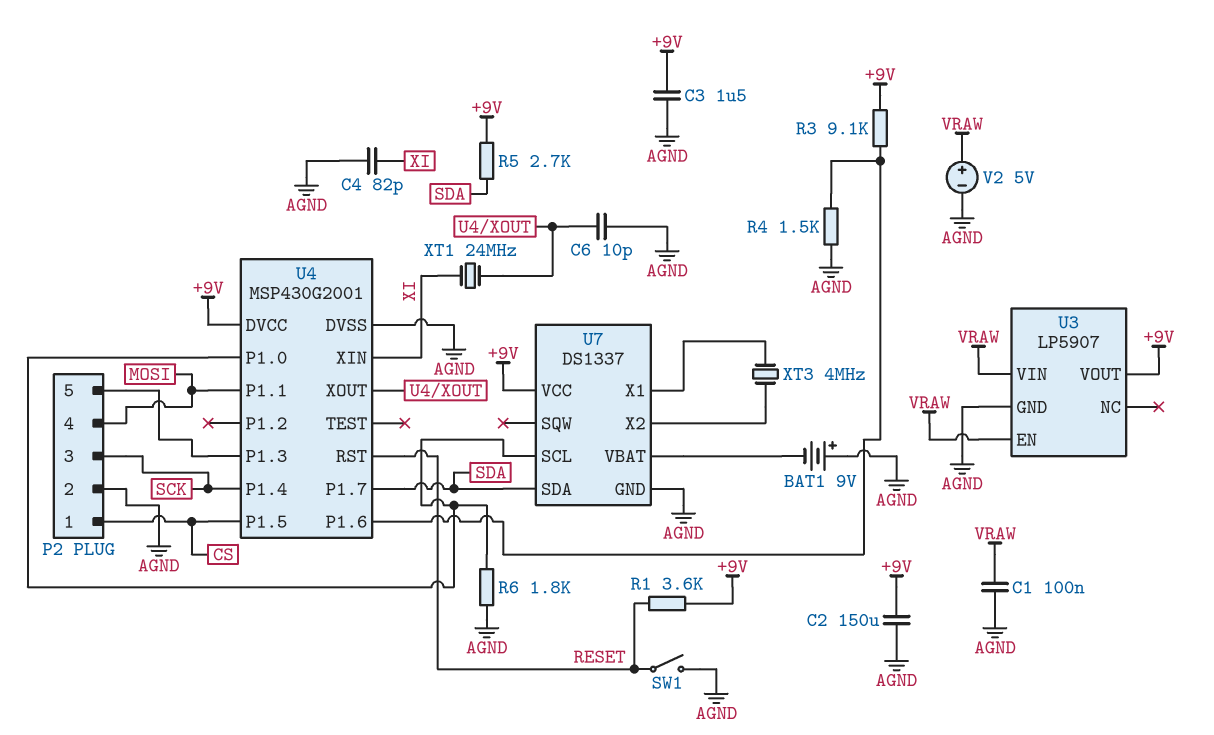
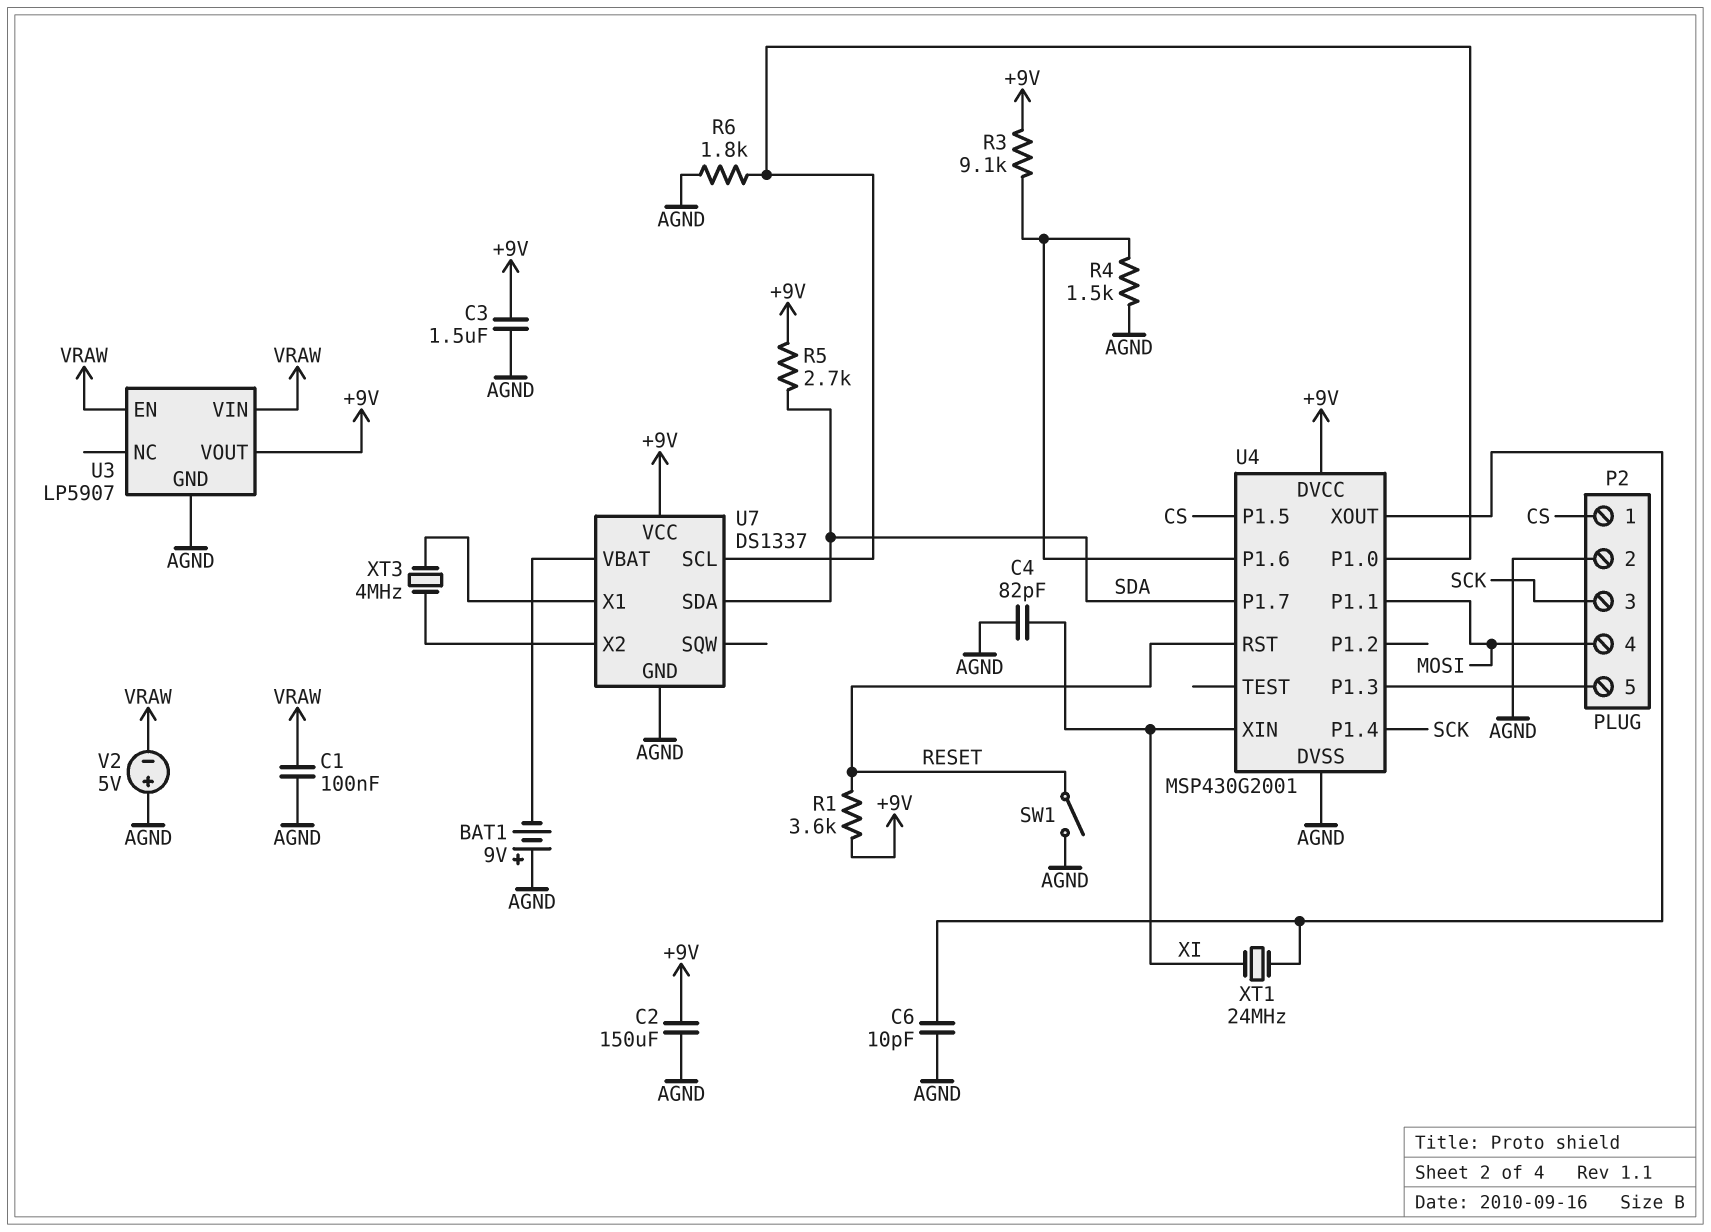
V2: 5V (plus VRAW, minus AGND) -> 5V (plus AGND, minus VRAW)

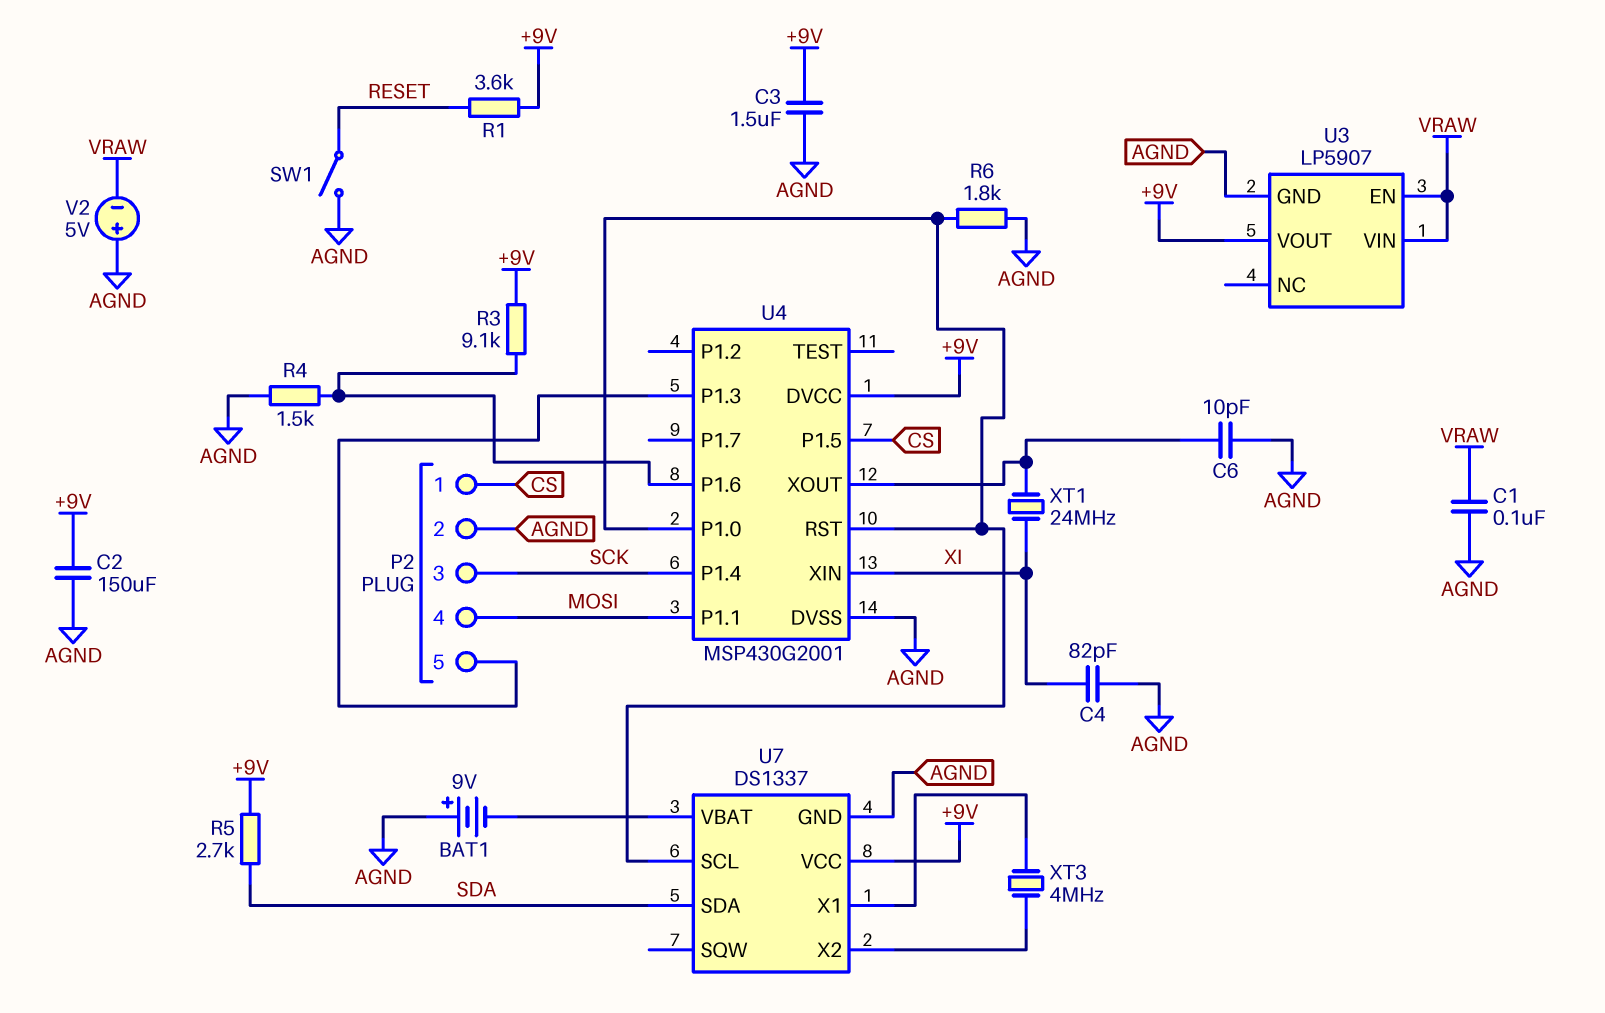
U4 pin P1.7: SDA -> none
U4 pin RST: RESET -> U4/P1.0

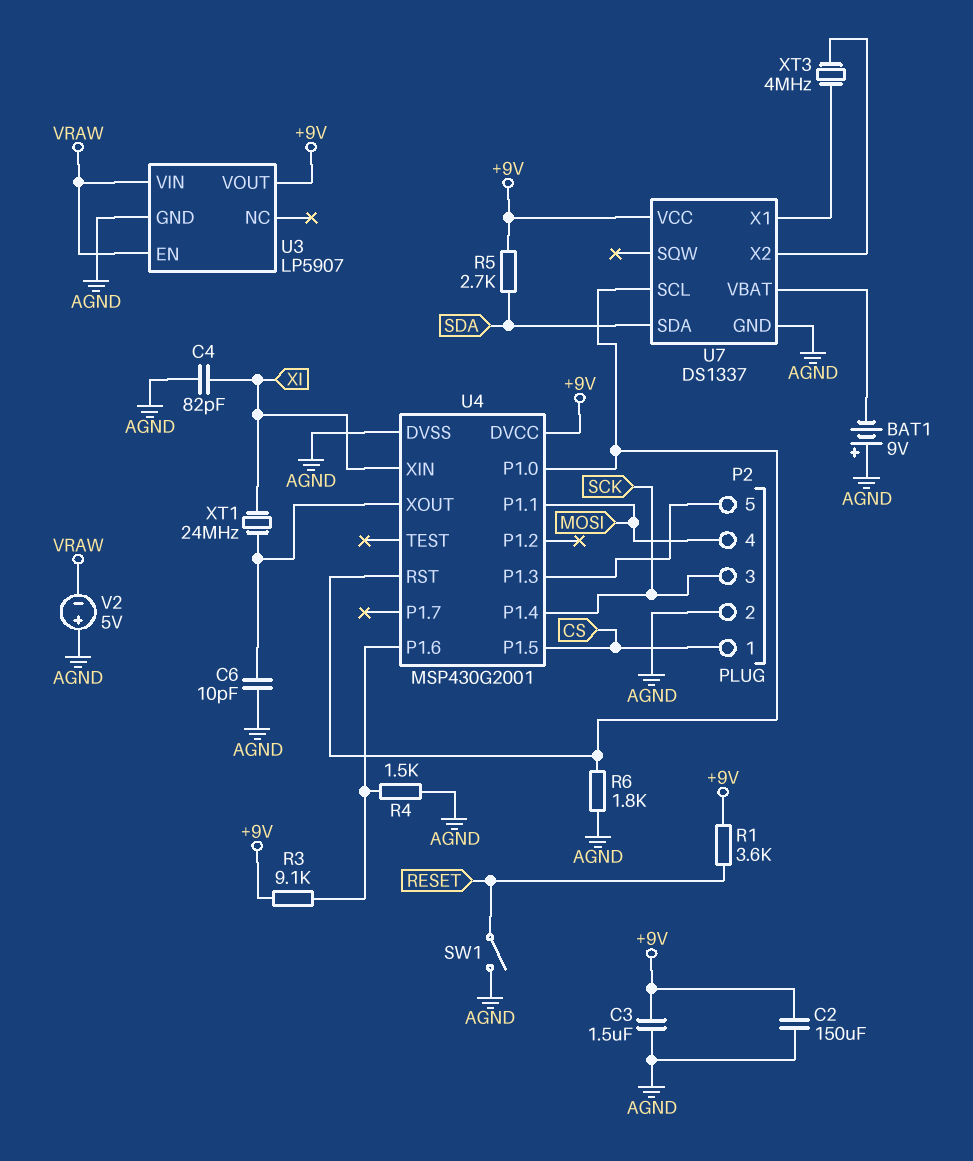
C1: 100nF (AGND, VRAW) -> none

